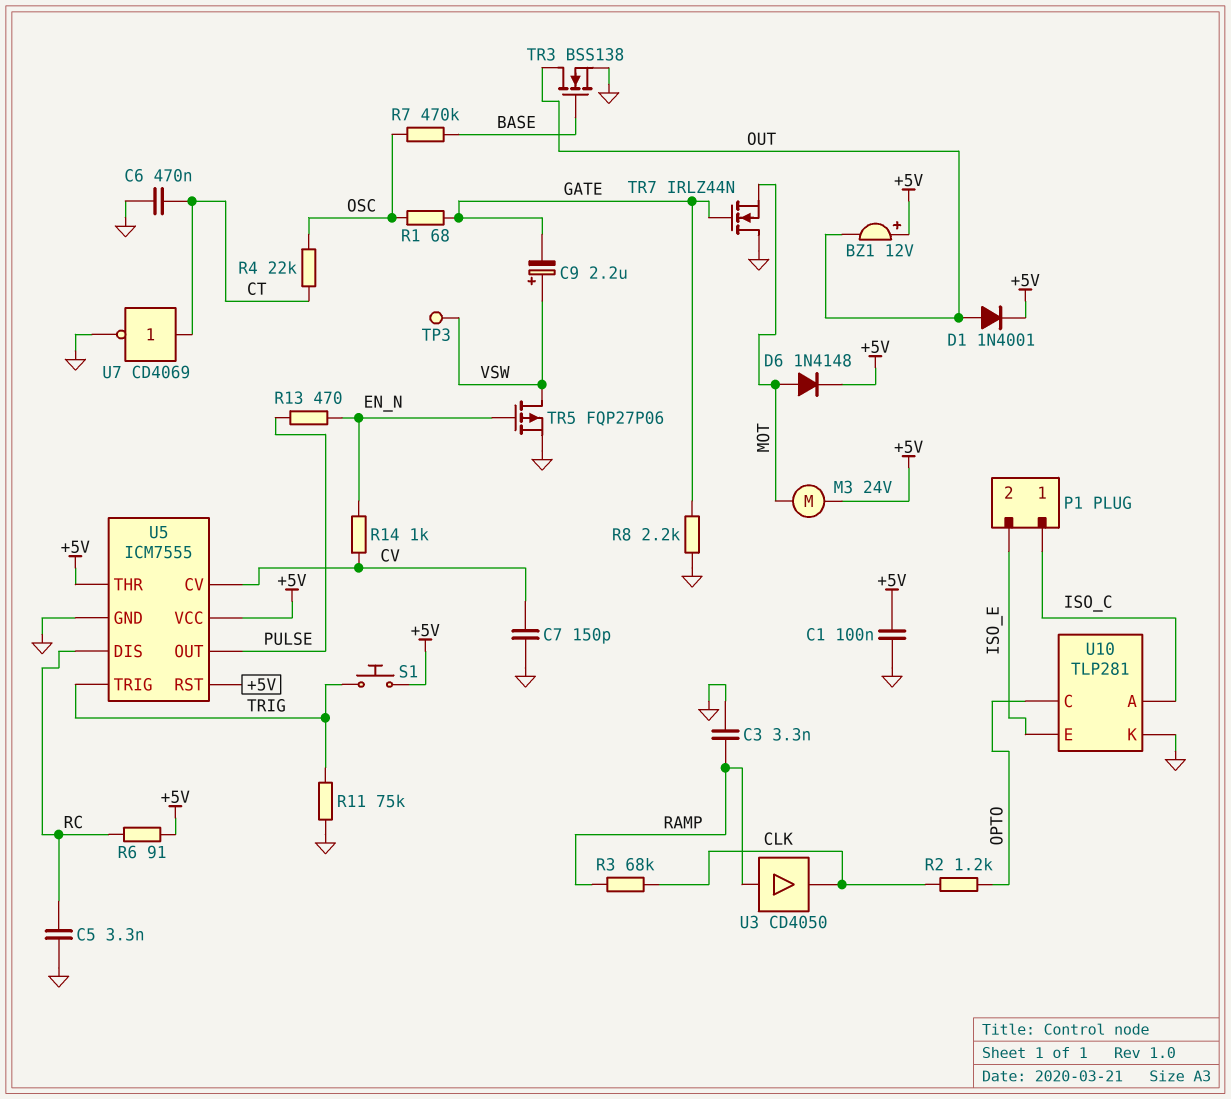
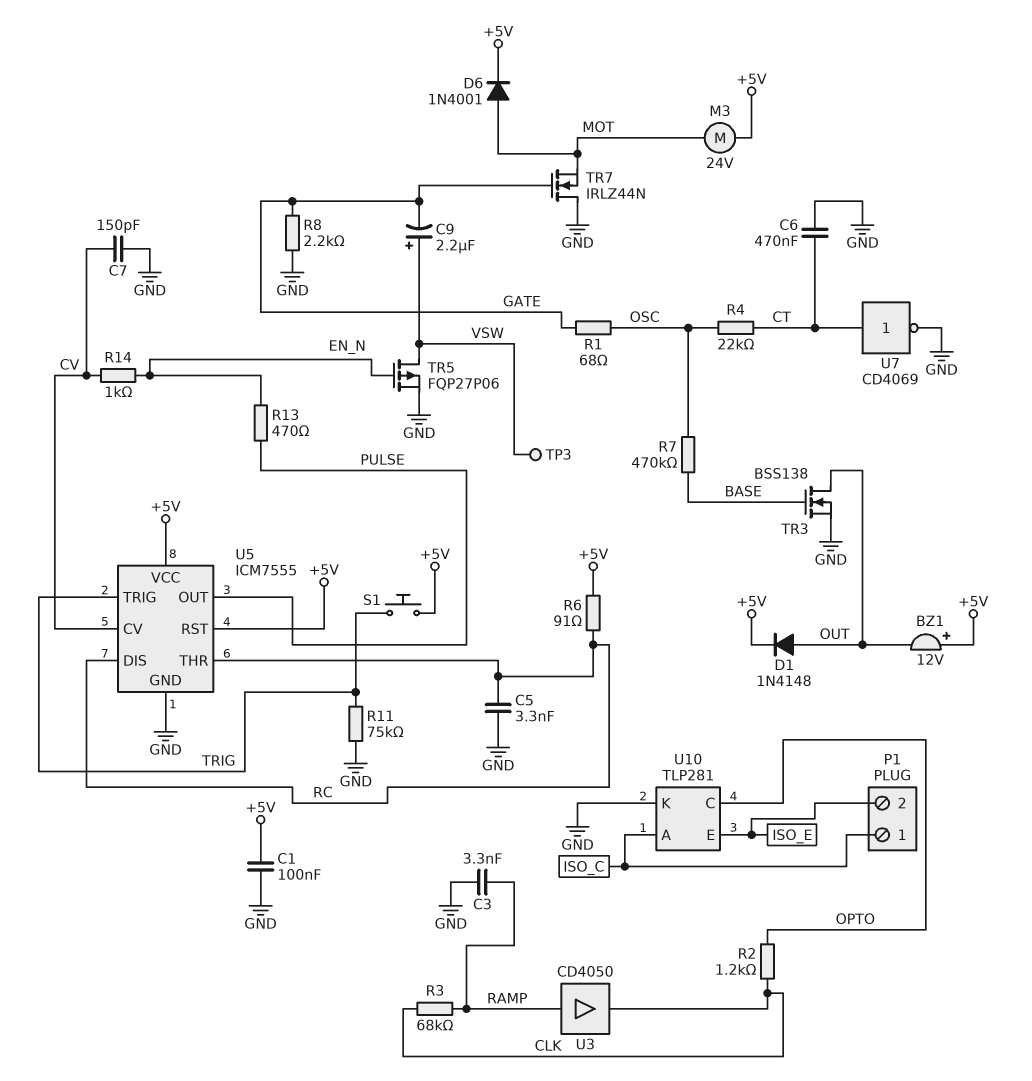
D1: diode 1N4001 (A OUT, K +5V) -> diode 1N4148 (A OUT, K +5V)
D6: diode 1N4148 (A MOT, K +5V) -> diode 1N4001 (A MOT, K +5V)
U5 pin THR: +5V -> RC

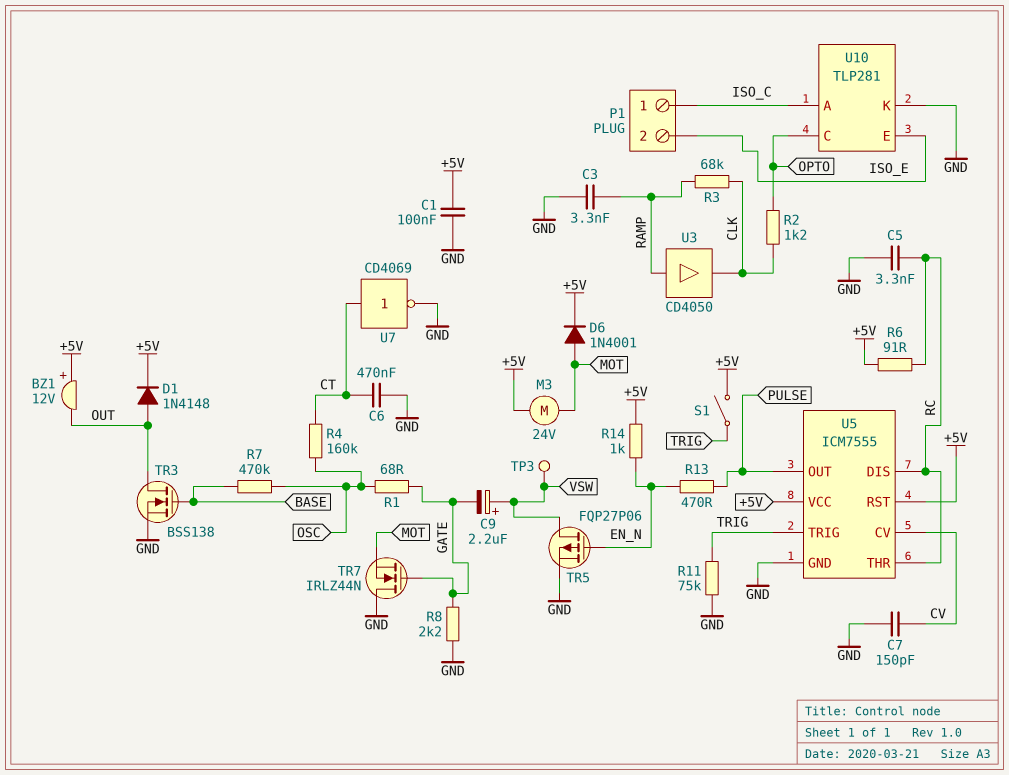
R4: 22k (CT, OSC) -> 160k (CT, OSC)
R14: 1k (CV, EN_N) -> 1k (+5V, EN_N)
S1: button (+5V, TRIG) -> switch (+5V, TRIG)

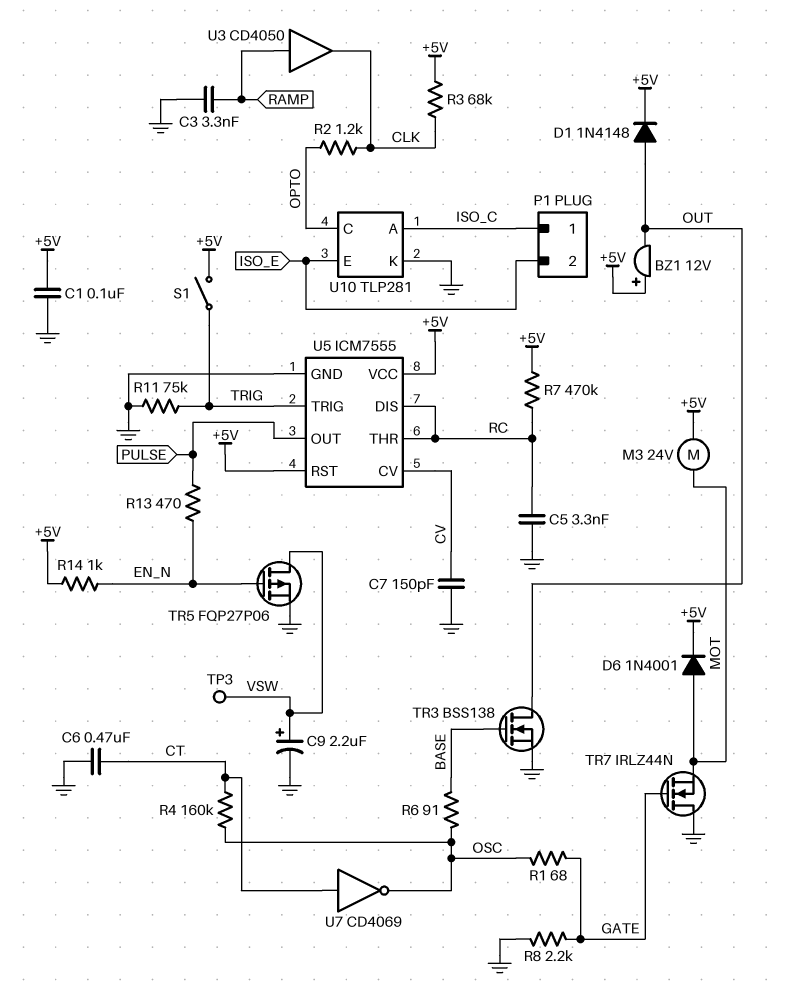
C9: 2.2uF (plus VSW, minus GATE) -> 2.2uF (plus VSW, minus GND)
R3: 68k (CLK, RAMP) -> 68k (+5V, CLK)
R6: 91 (+5V, RC) -> 91 (BASE, OSC)
R7: 470k (BASE, OSC) -> 470k (+5V, RC)
U7: NOT CD4069 (in CT, out GND) -> NOT CD4069 (in CT, out OSC)

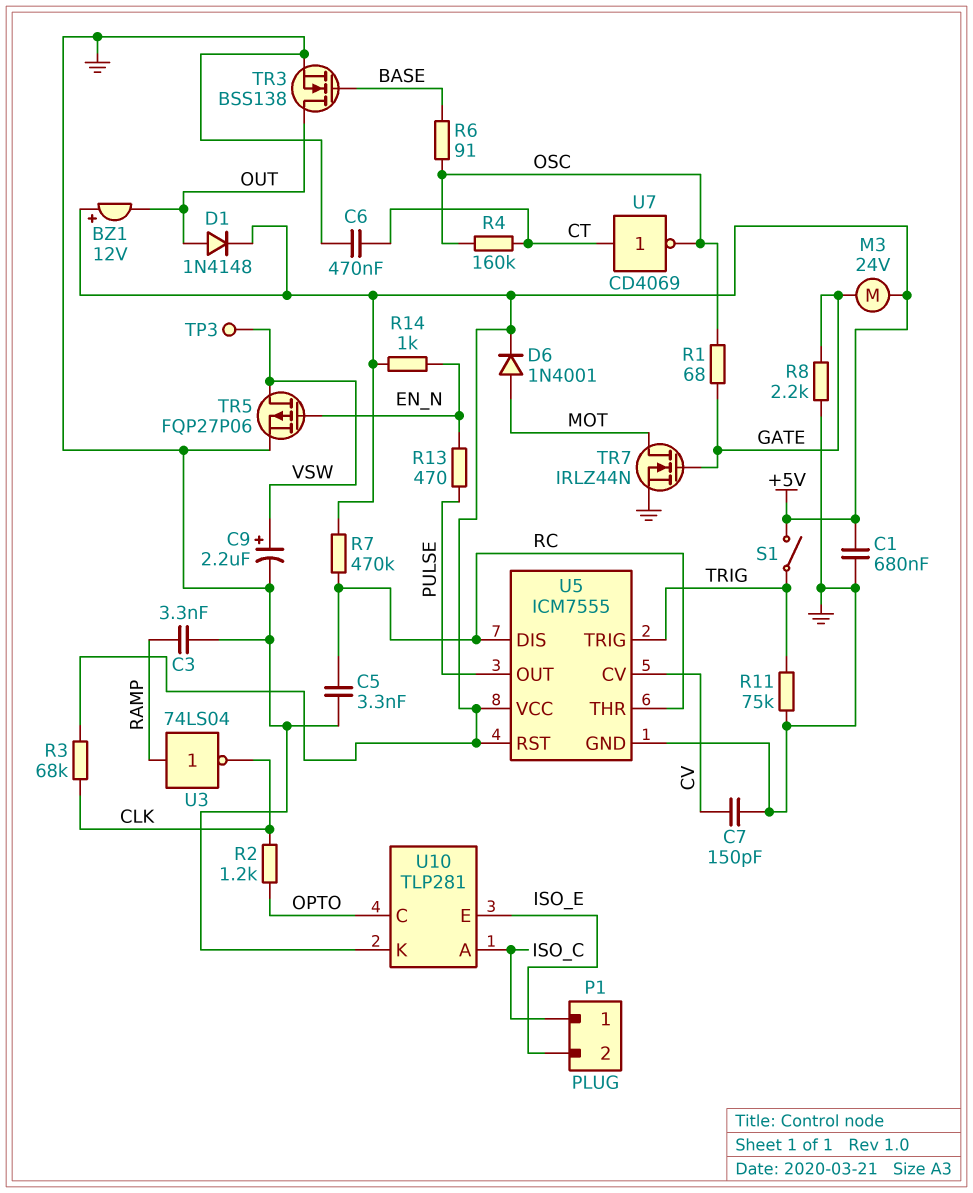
C1: 100nF (+5V, GND) -> 680nF (+5V, GND)
M3: motor 24V (+5V, MOT) -> motor 24V (+5V, GATE)
TR7: NMOS IRLZ44N (G GATE, D GND, S MOT) -> NMOS IRLZ44N (G GATE, D MOT, S GND)
U3: buffer CD4050 (in RAMP, out CLK) -> NOT 74LS04 (in RAMP, out CLK)

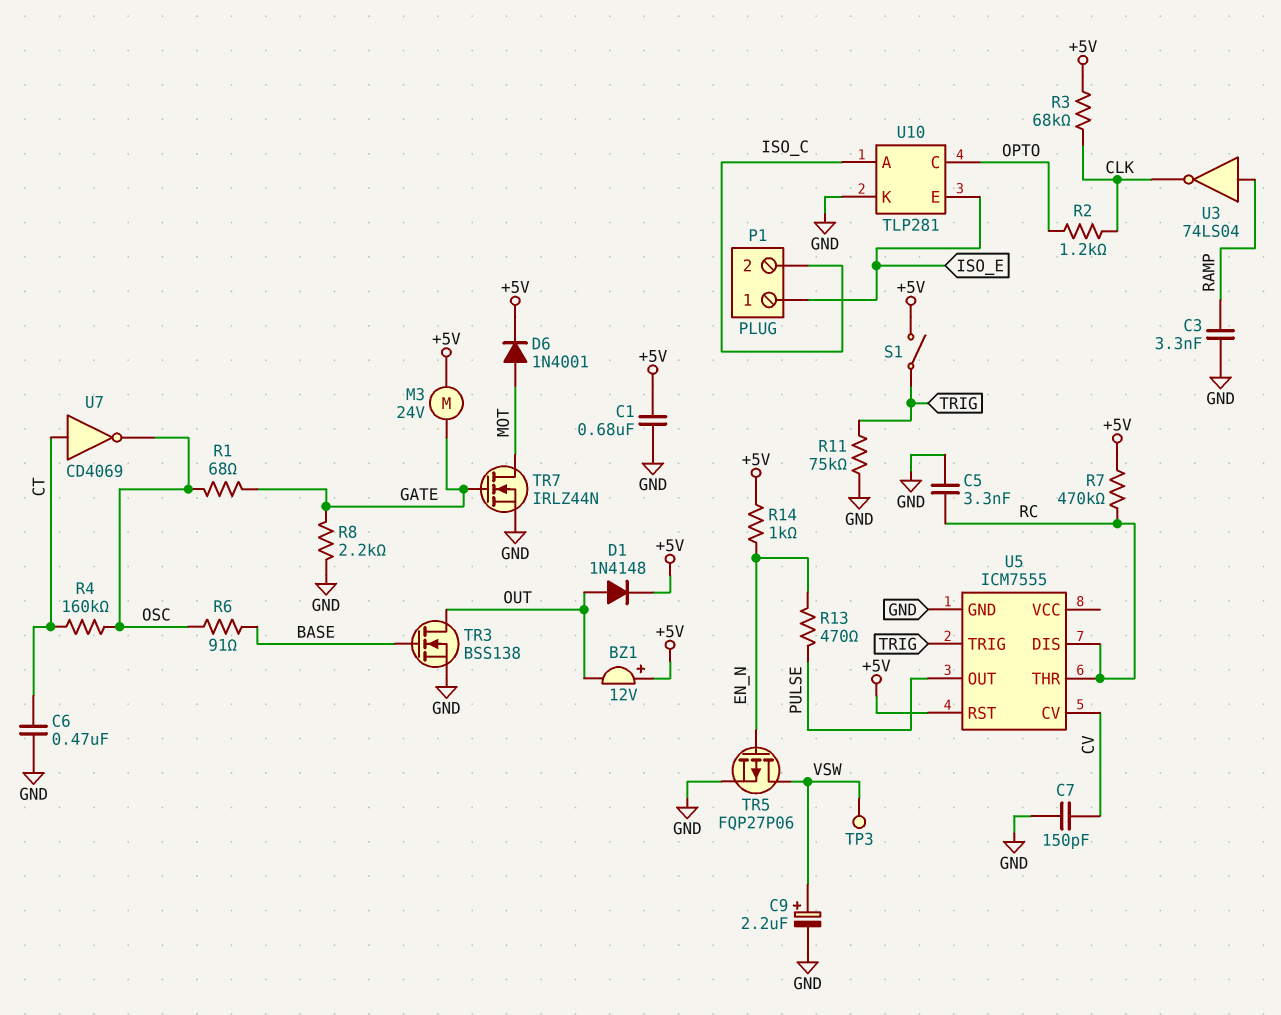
P1 pin 1: ISO_C -> ISO_E
P1 pin 2: ISO_E -> ISO_C
U5 pin VCC: +5V -> none

